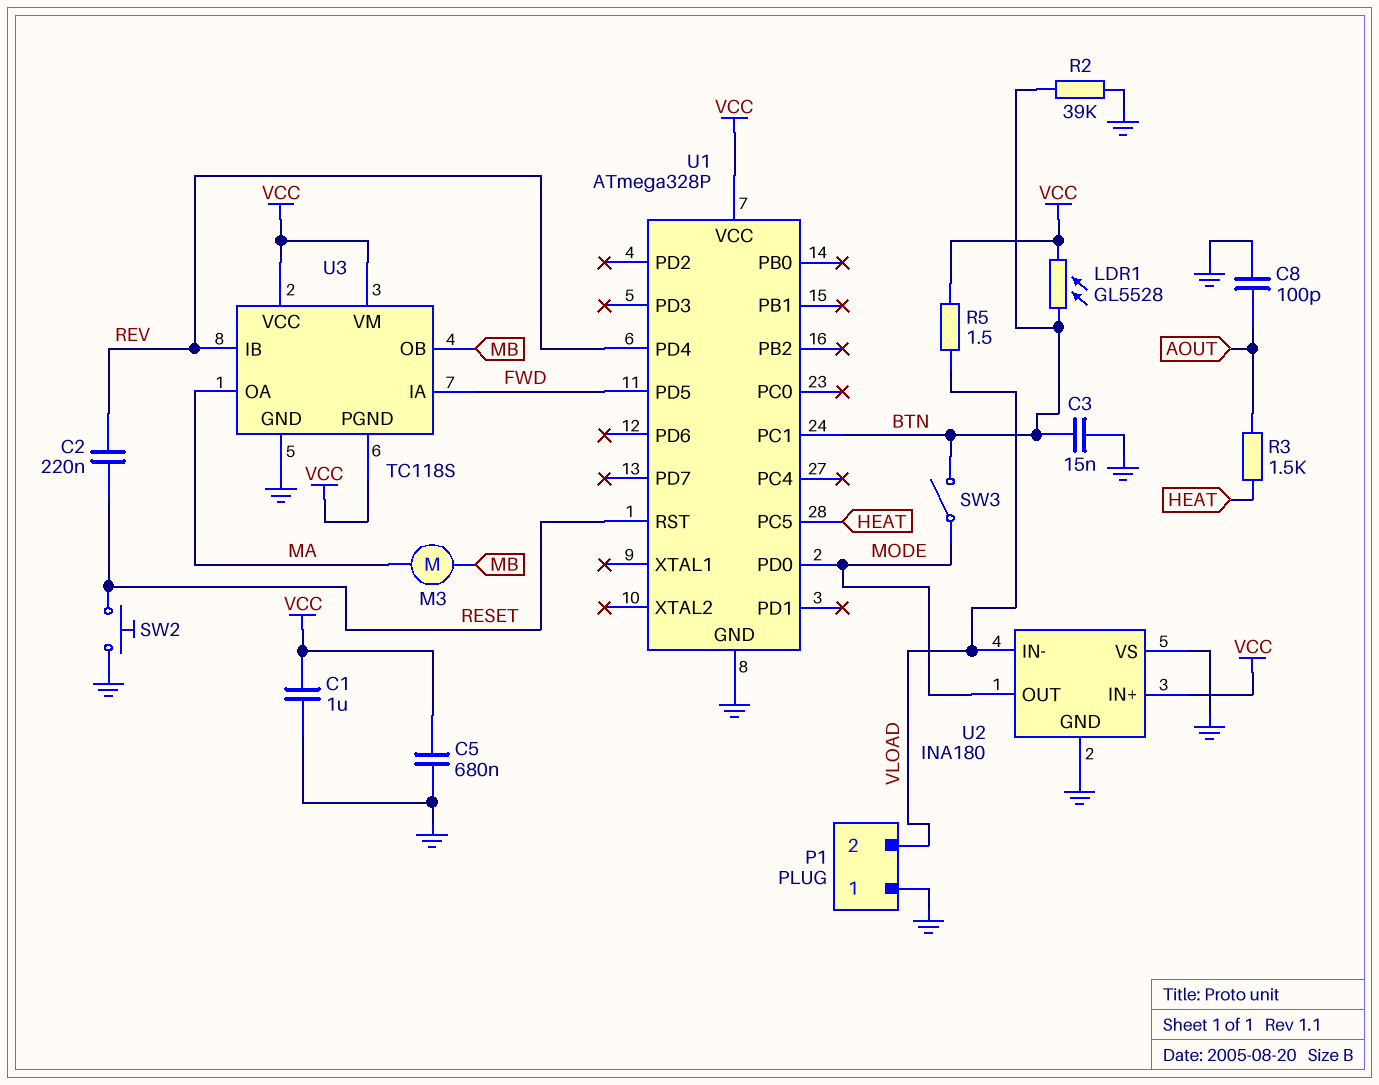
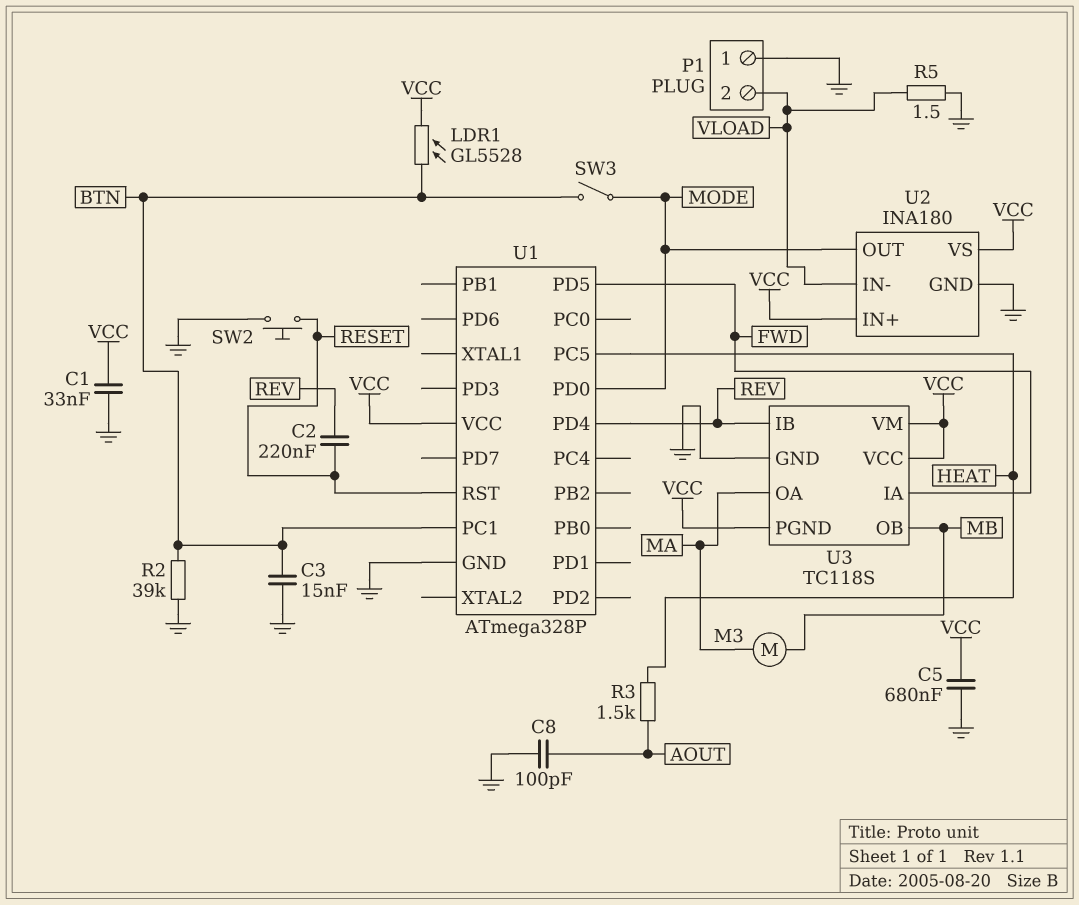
C1: 1uF (GND, VCC) -> 33nF (GND, VCC)
R5: 1.5 (VCC, VLOAD) -> 1.5 (GND, VLOAD)
U2 pin VS: GND -> VCC

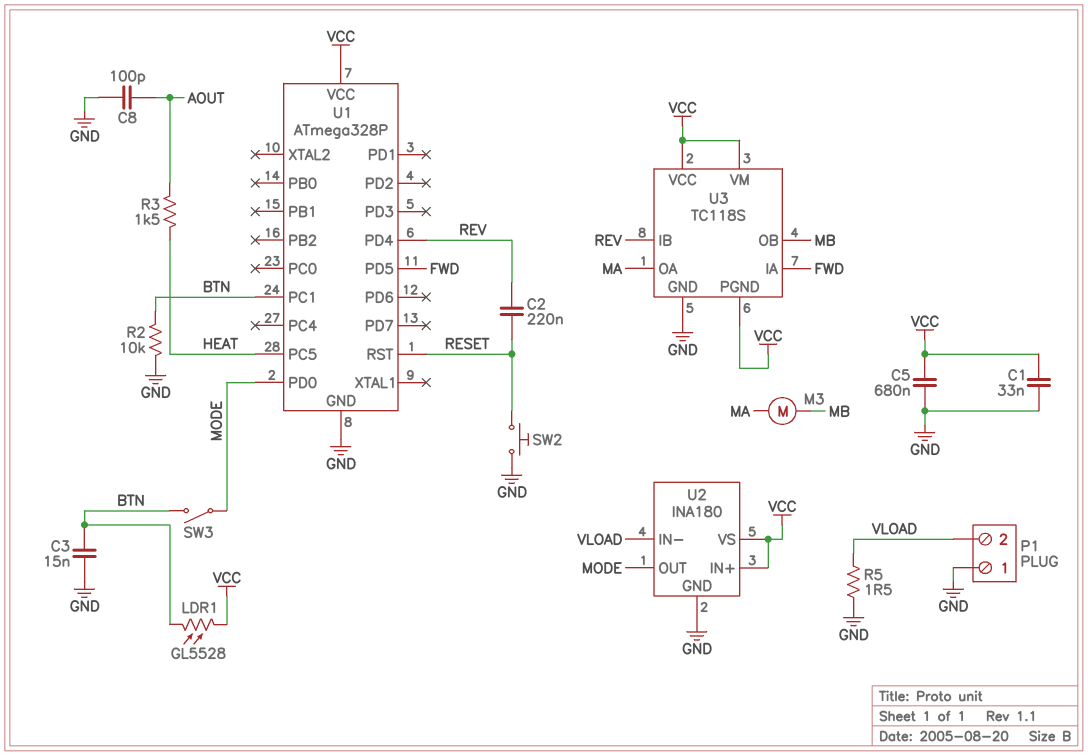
R2: 39k (BTN, GND) -> 10k (BTN, GND)

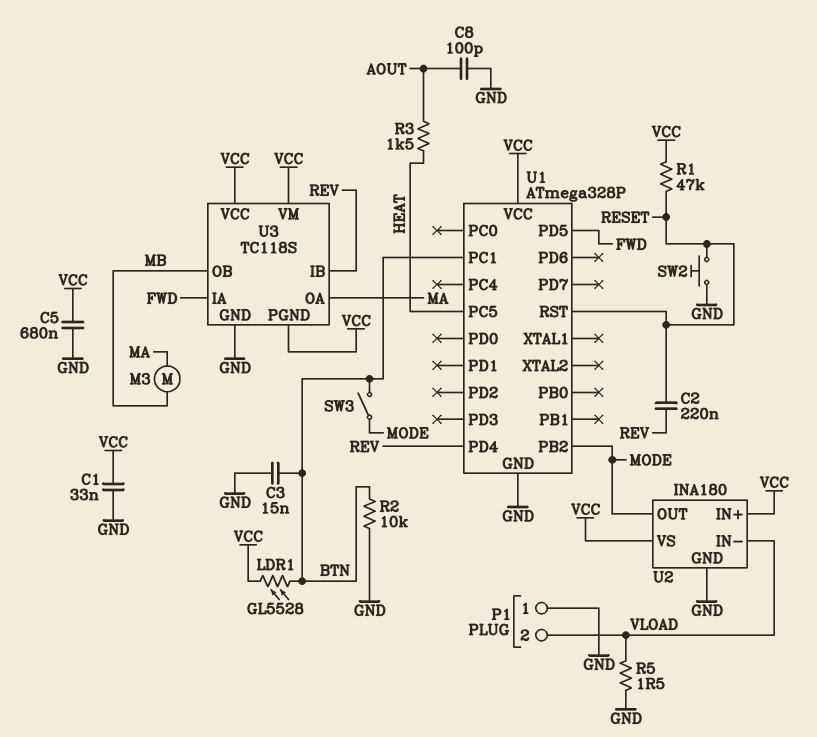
R1: none -> 47k (RESET, VCC)
U1 pin PB2: none -> MODE
U1 pin PD0: MODE -> none

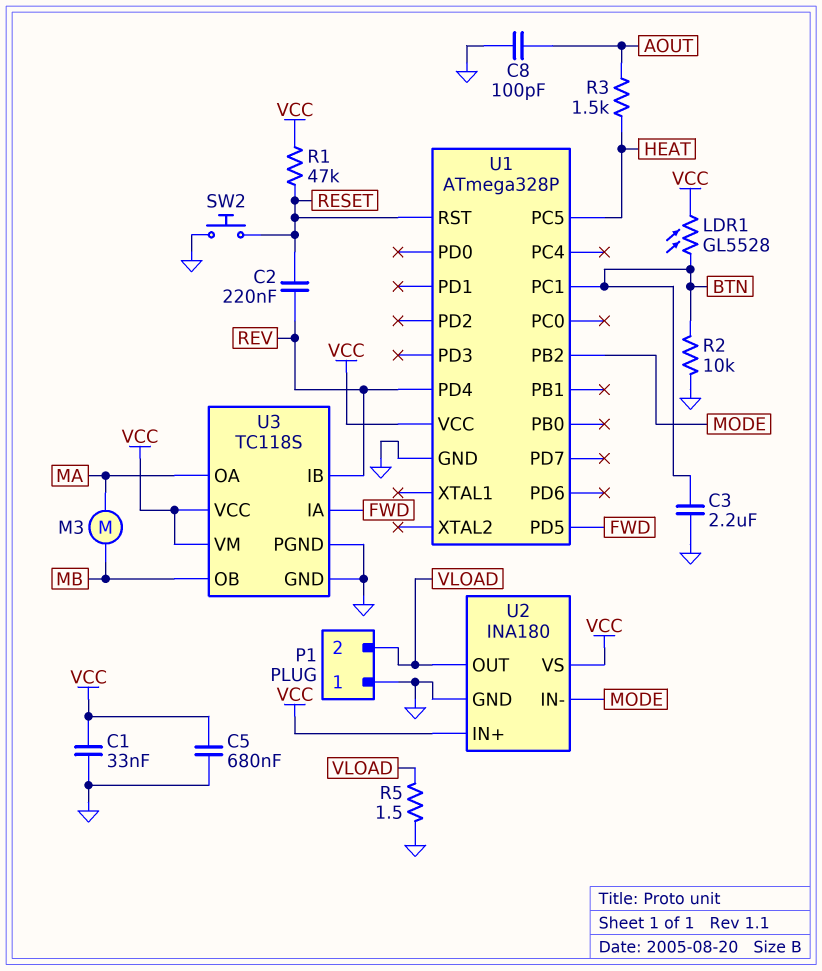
C3: 15nF (BTN, GND) -> 2.2uF (BTN, GND)
SW3: switch (BTN, MODE) -> none
U2 pin IN-: VLOAD -> MODE
U2 pin OUT: MODE -> VLOAD
U3 pin PGND: VCC -> GND

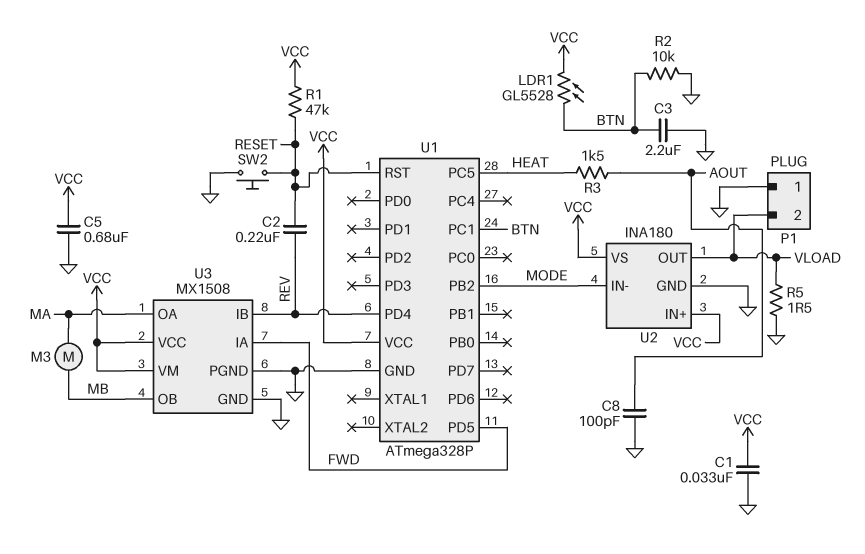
U3: TC118S -> MX1508

